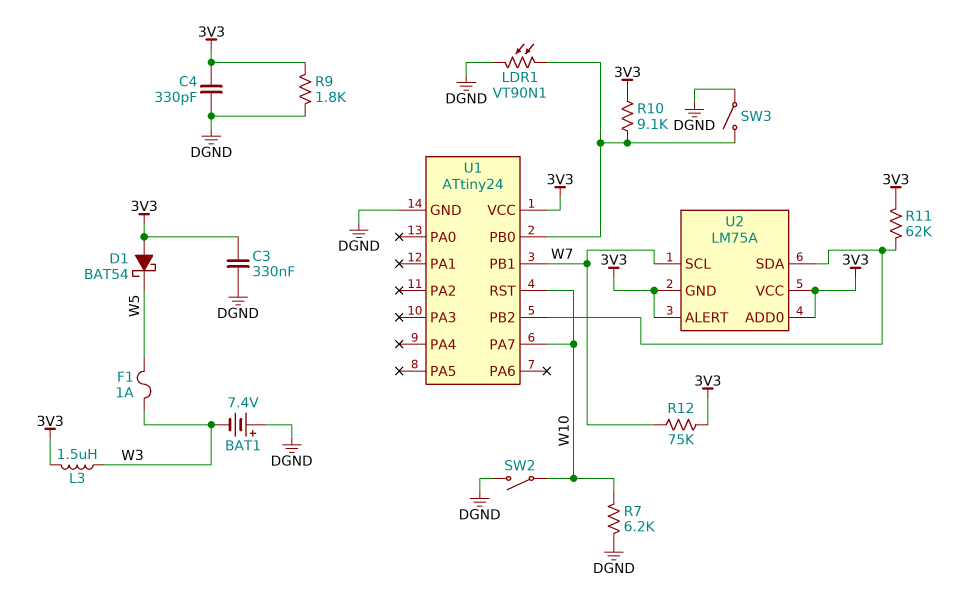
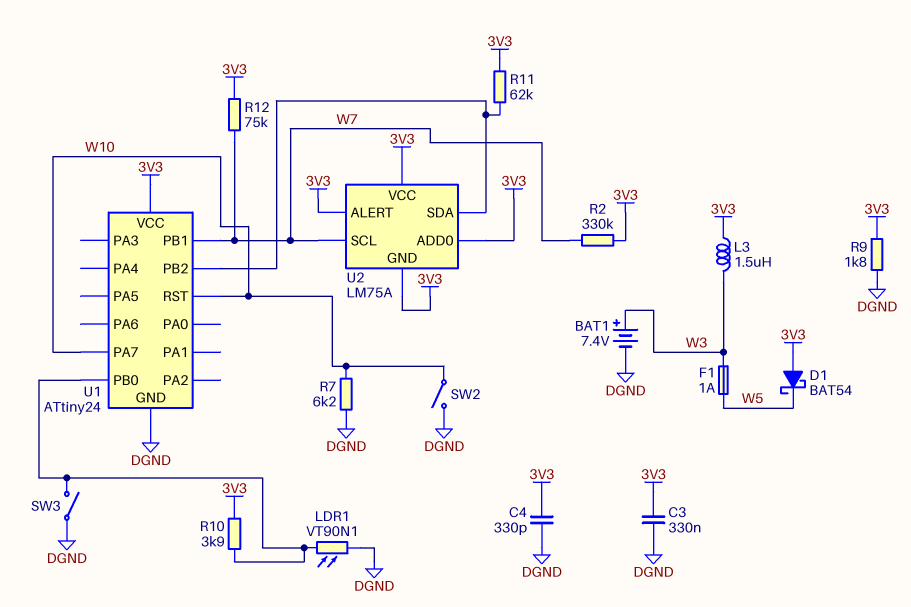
BAT1: 7.4V (plus DGND, minus W3) -> 7.4V (plus W3, minus DGND)
R2: none -> 330k (3V3, W7)
R10: 9.1k (3V3, U1/PB0) -> 3.9k (3V3, U1/PB0)

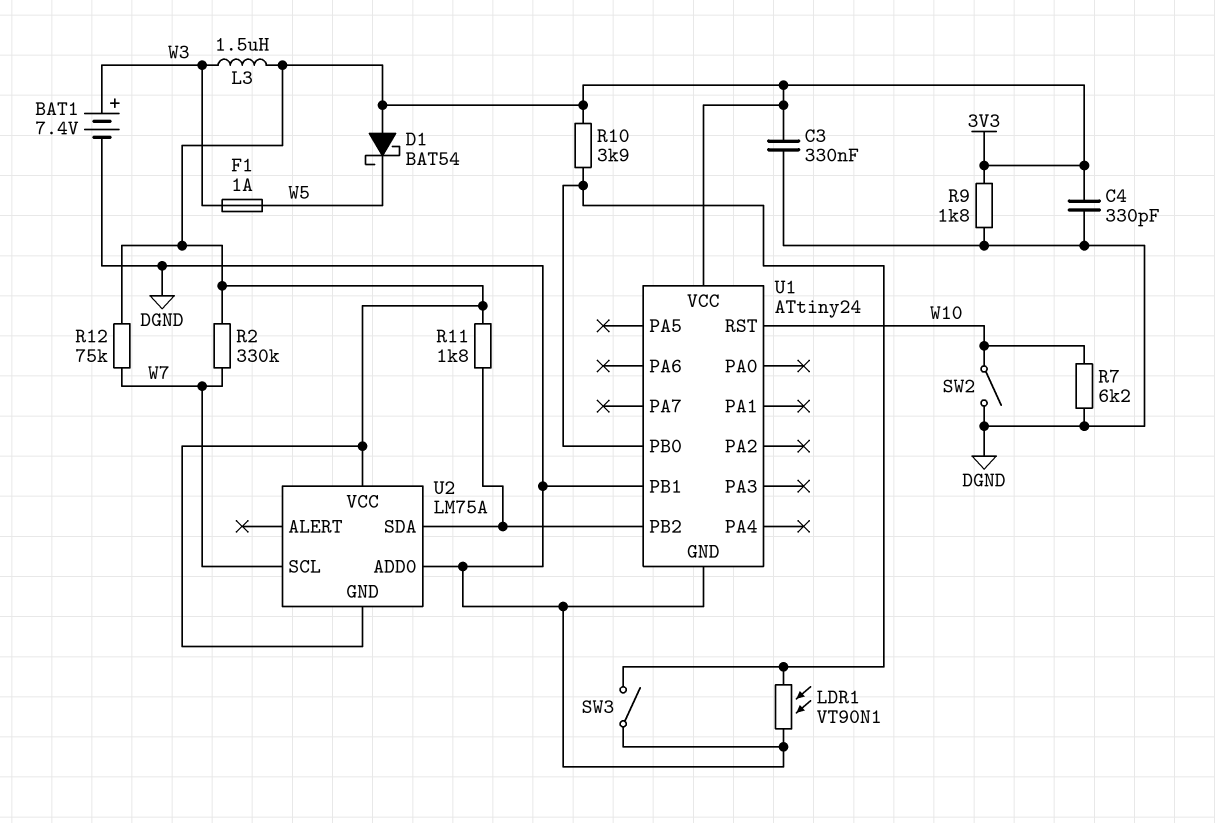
R11: 62k (3V3, U1/PB2) -> 1.8k (3V3, U1/PB2)
U1 pin PA7: W10 -> none
U1 pin PB1: W7 -> DGND
U2 pin ADD0: 3V3 -> DGND
U2 pin ALERT: 3V3 -> none

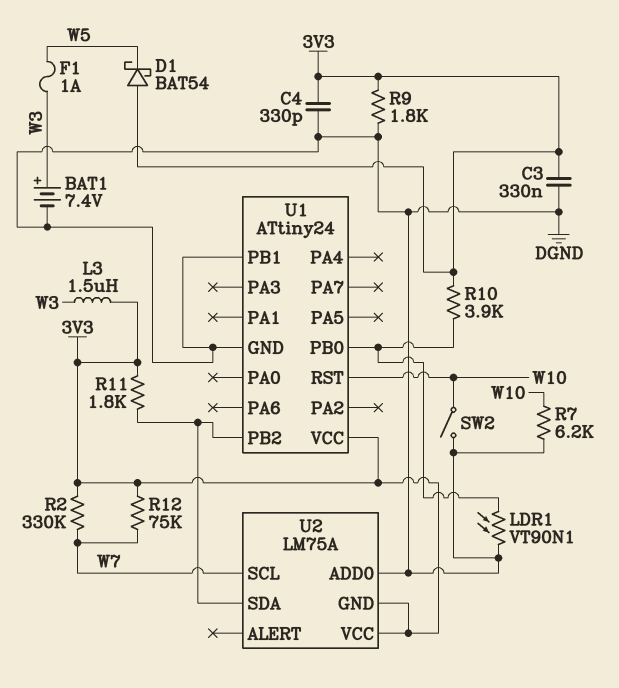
SW3: switch (DGND, U1/PB0) -> none

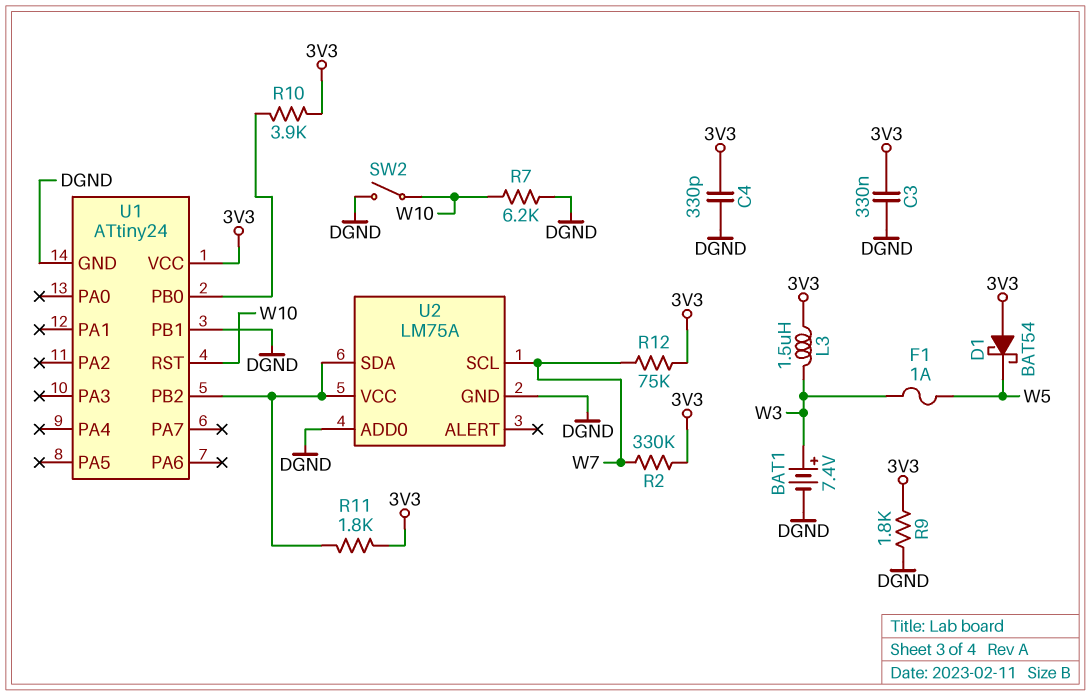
LDR1: VT90N1 (DGND, U1/PB0) -> none
U2 pin GND: 3V3 -> DGND
U2 pin VCC: 3V3 -> U1/PB2

